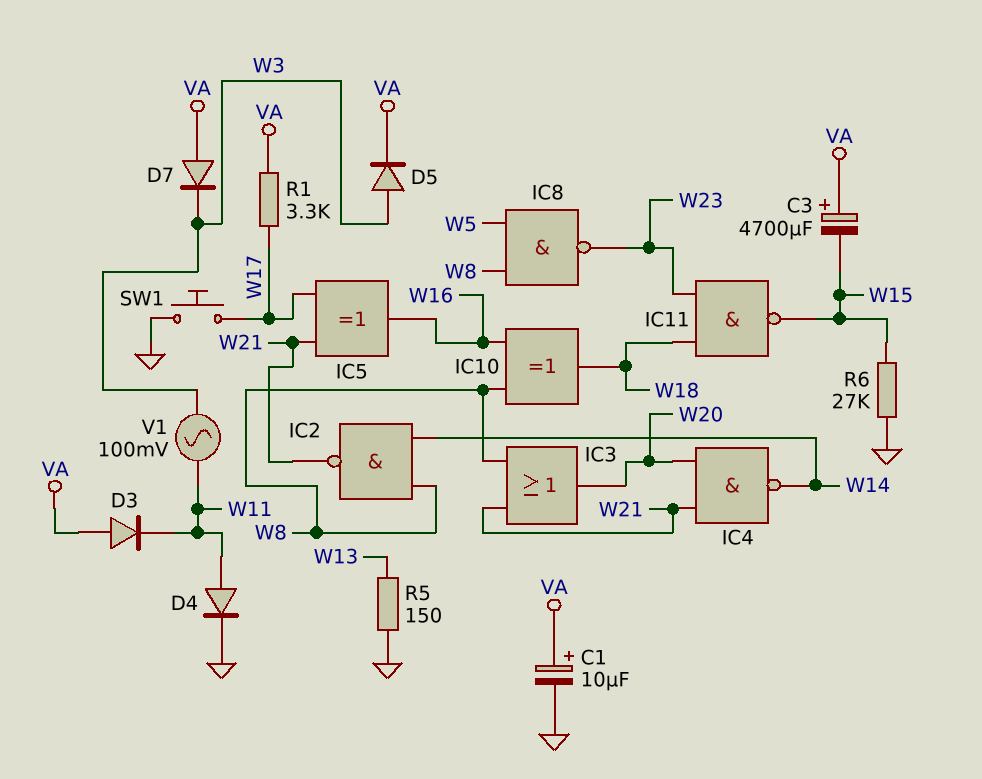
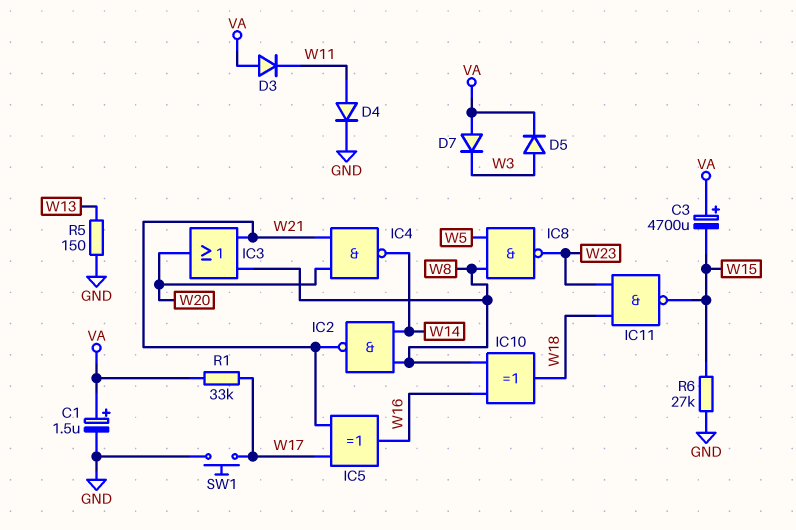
C1: 10uF (plus VA, minus GND) -> 1.5uF (plus VA, minus GND)
R1: 3.3k (VA, W17) -> 33k (VA, W17)
V1: AC 100mV (W3, W11) -> none

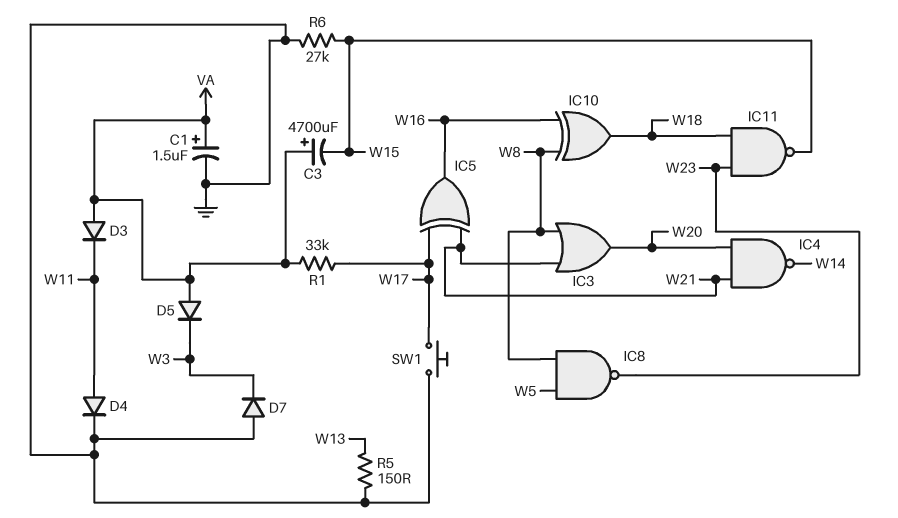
D5: diode (A W3, K VA) -> diode (A VA, K W3)
D7: diode (A VA, K W3) -> diode (A GND, K W3)
IC2: NAND (in W8, in W14, out W21) -> none

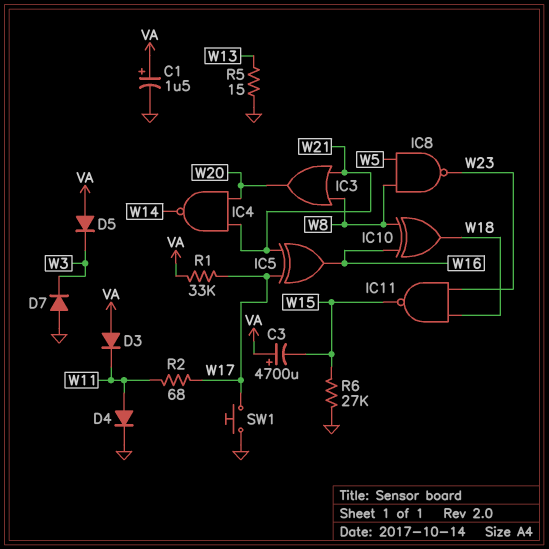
R2: none -> 68 (W11, W17)
R5: 150 (GND, W13) -> 15 (GND, W13)

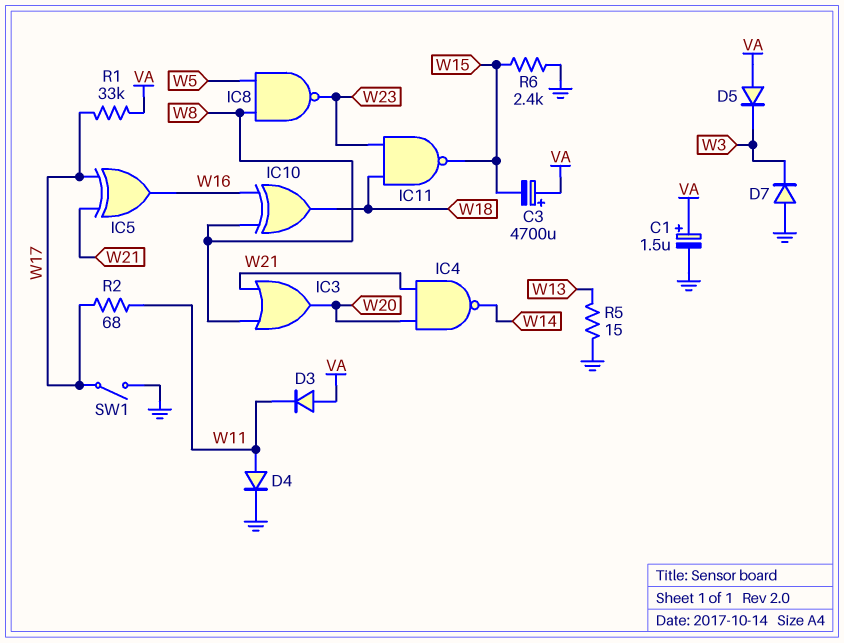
R6: 27k (GND, W15) -> 2.4k (GND, W15)
SW1: button (GND, W17) -> switch (GND, W17)

